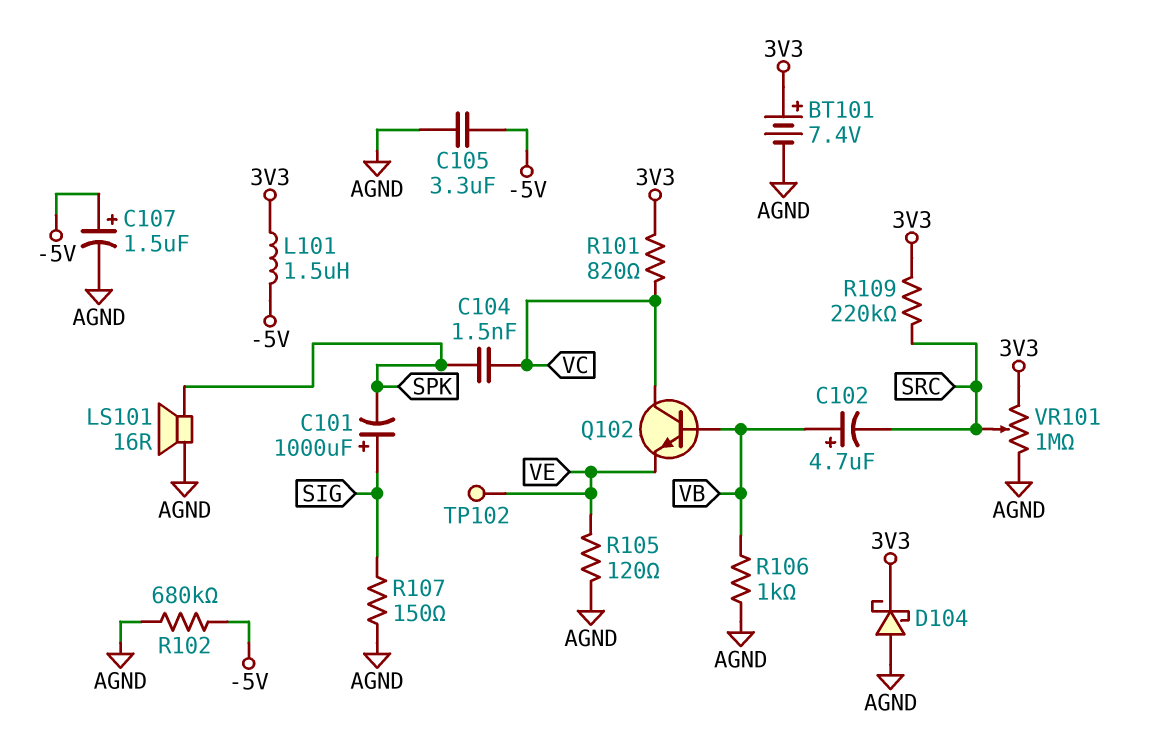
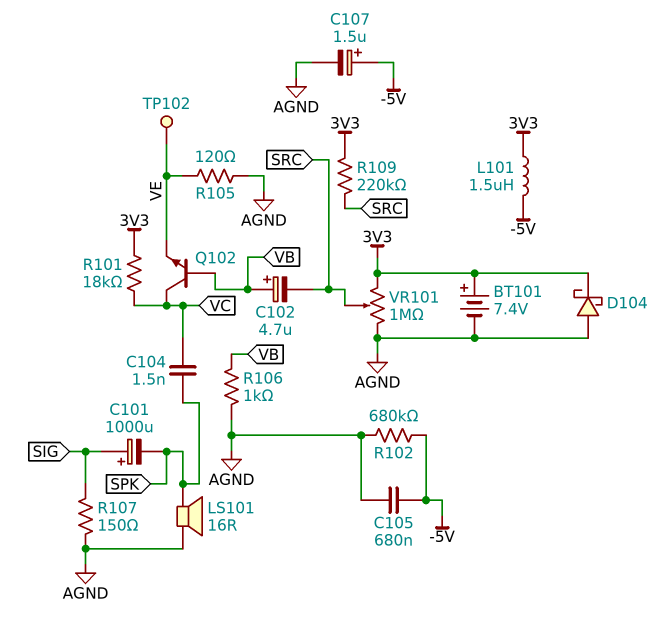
C105: 3.3uF (-5V, AGND) -> 680nF (-5V, AGND)
R101: 820 (3V3, VC) -> 18k (3V3, VC)

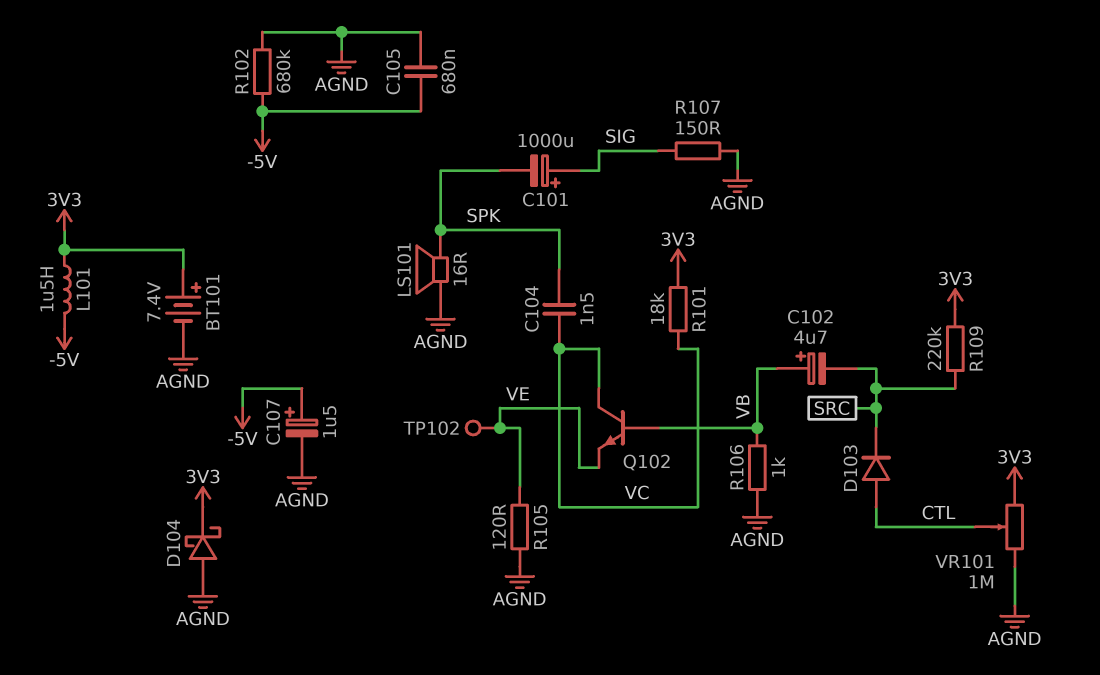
D103: none -> diode (A CTL, K SRC)
VR101: 1M (3V3, AGND, wiper SRC) -> 1M (3V3, AGND, wiper CTL)

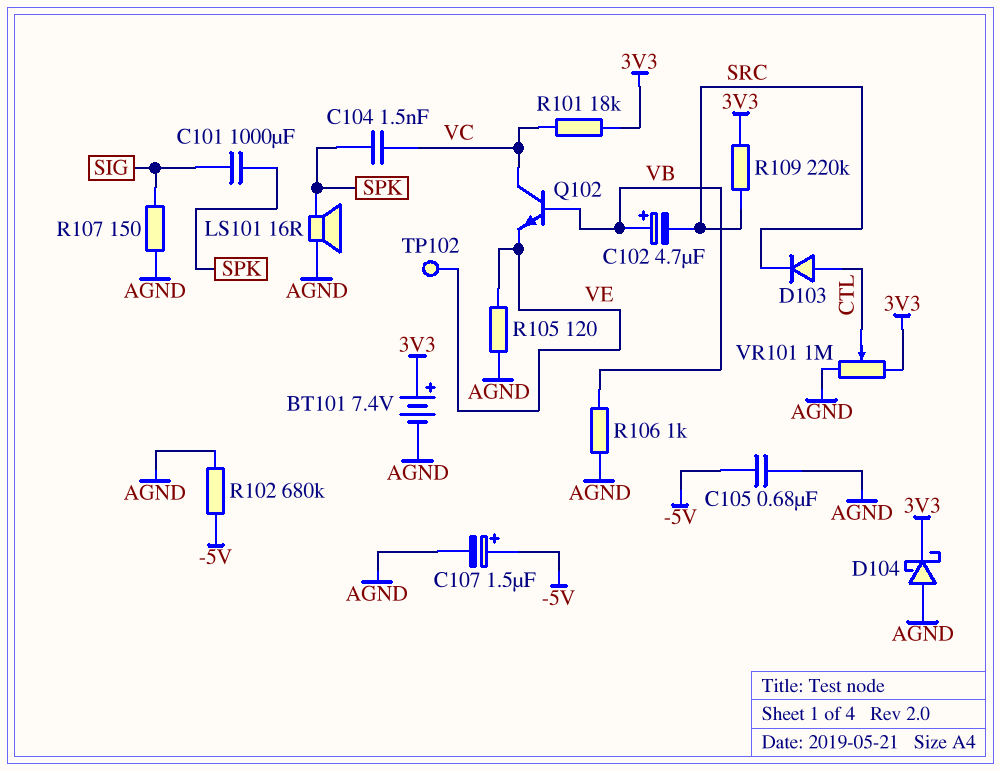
C101: 1000uF (plus SIG, minus SPK) -> 1000uF (SIG, SPK)
L101: 1.5uH (-5V, 3V3) -> none

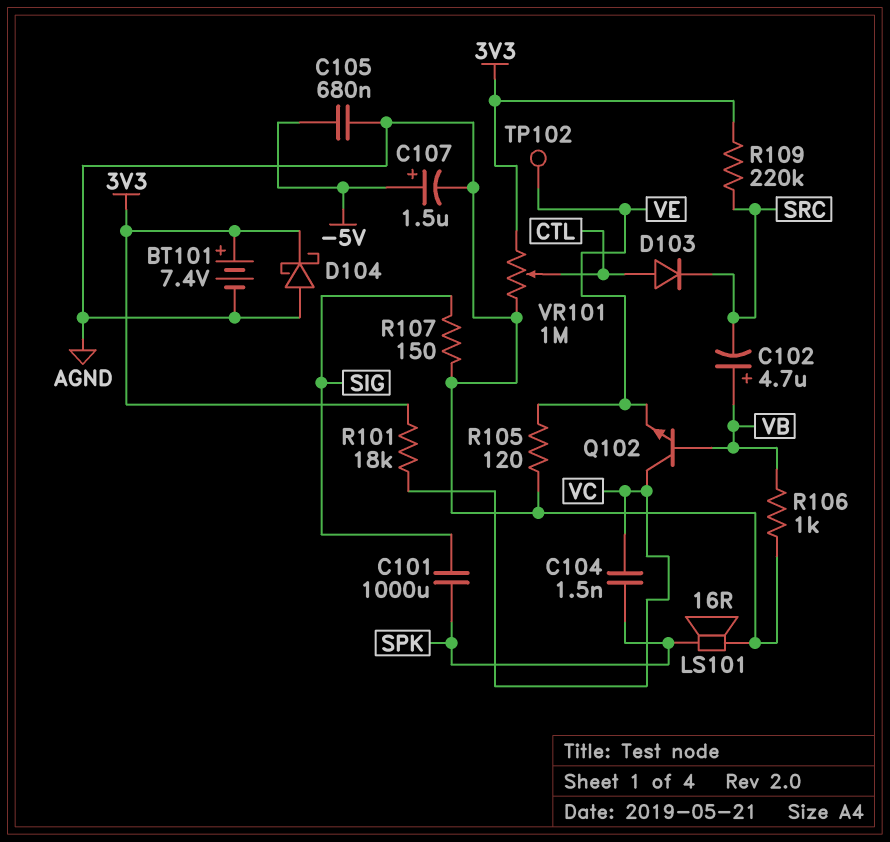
R102: 680k (-5V, AGND) -> none

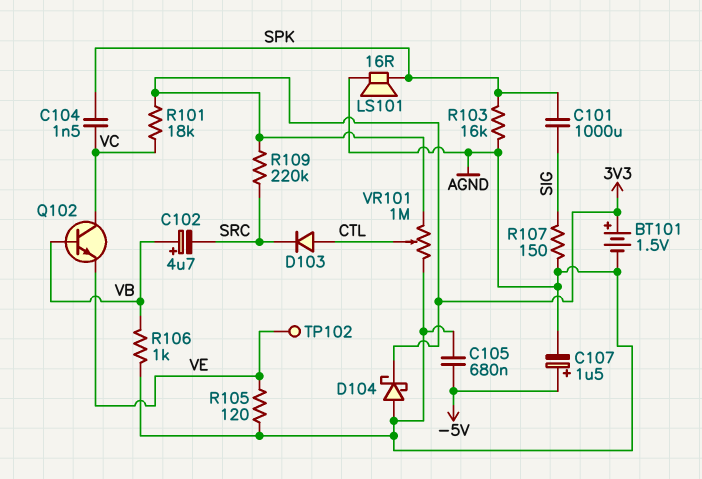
BT101: 7.4V (plus 3V3, minus AGND) -> 1.5V (plus 3V3, minus AGND)
R103: none -> 16k (AGND, SPK)

